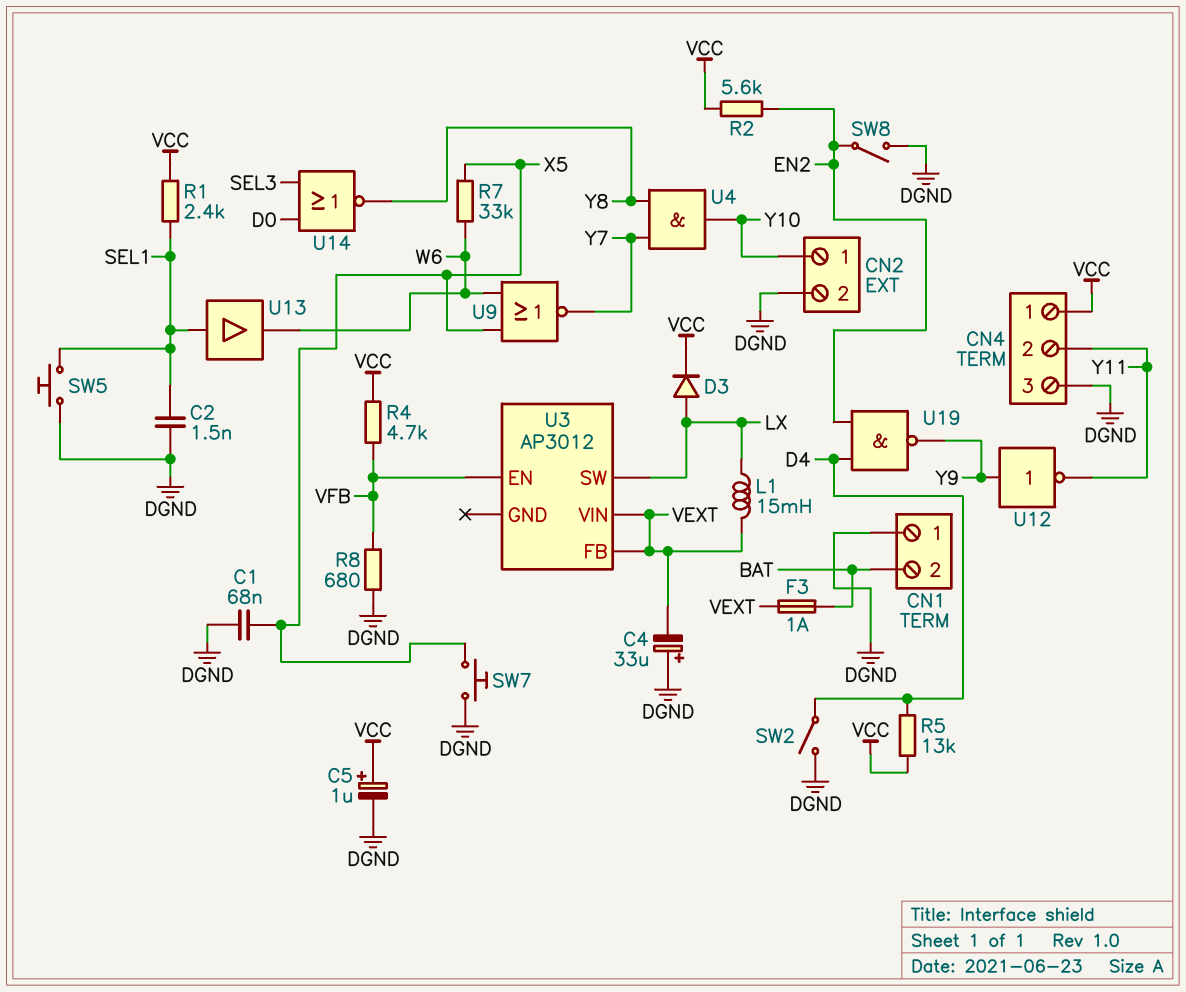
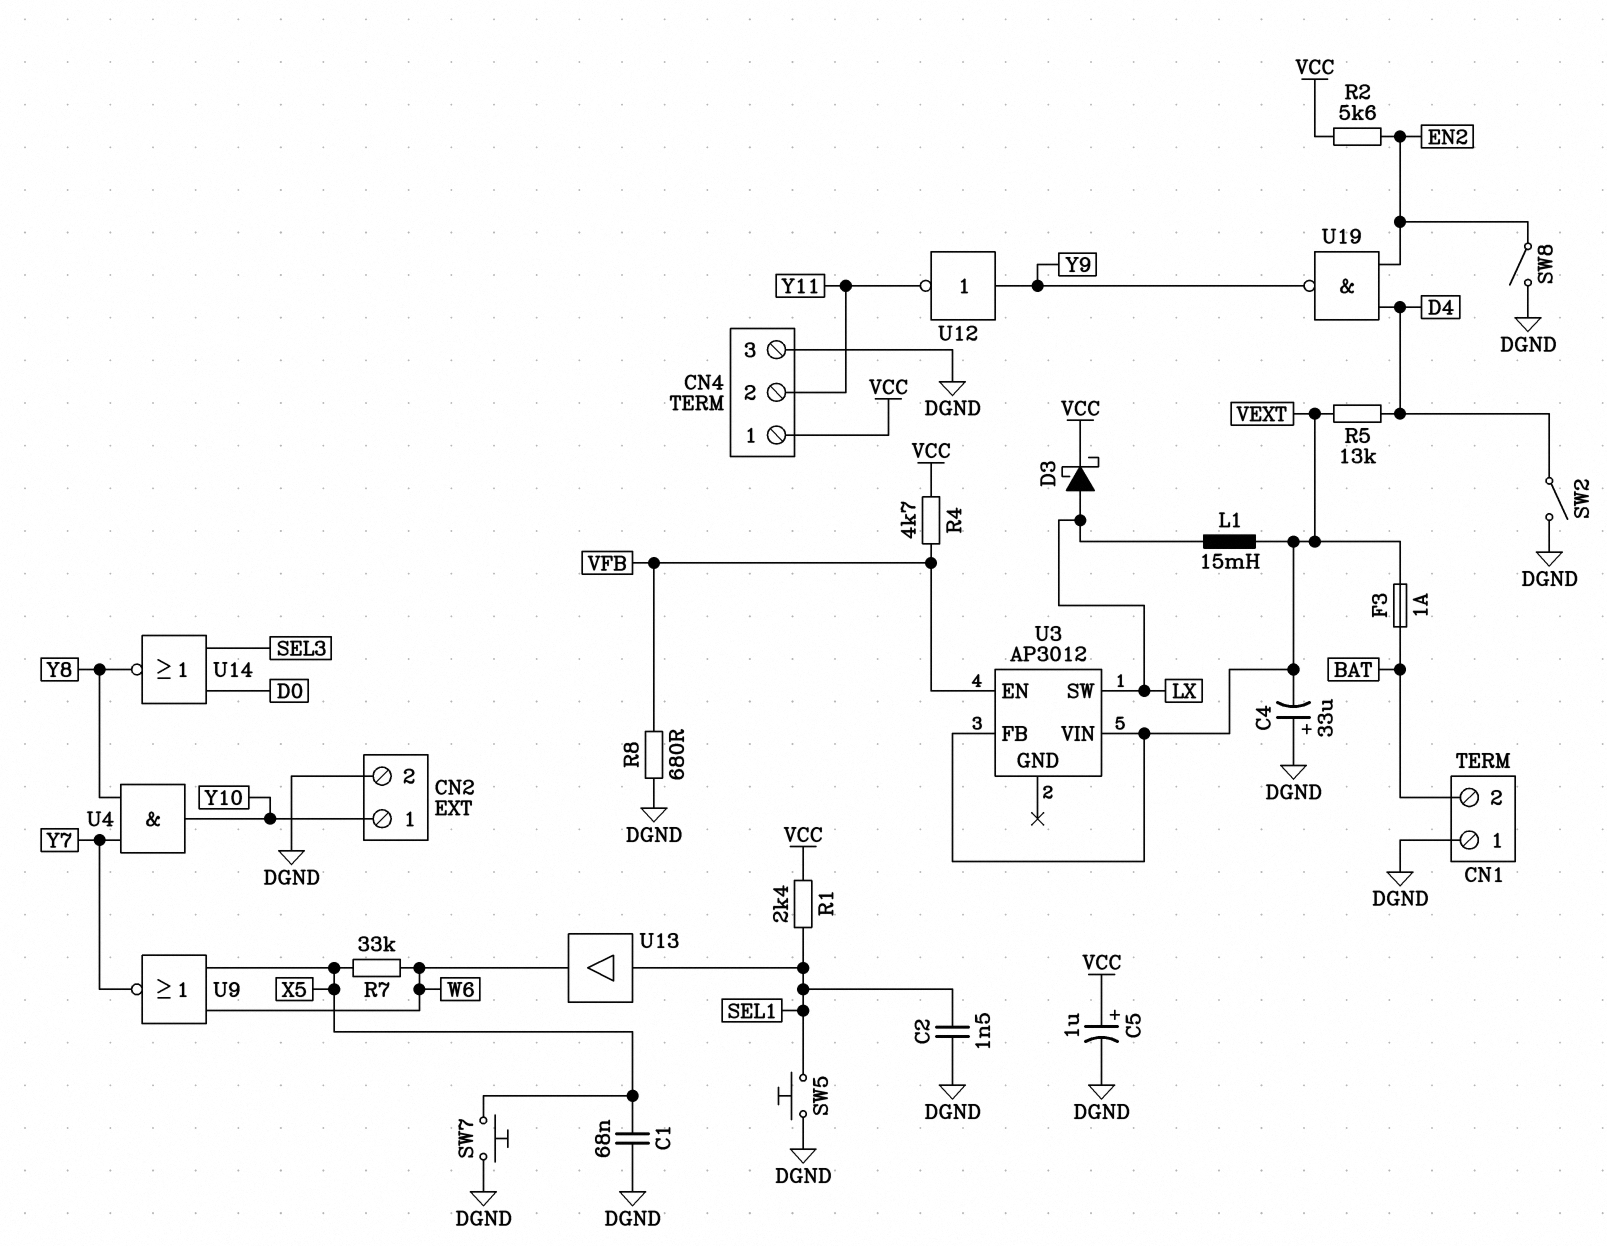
D3: diode (A LX, K VCC) -> schottky (A LX, K VCC)
R5: 13k (D4, VCC) -> 13k (D4, VEXT)

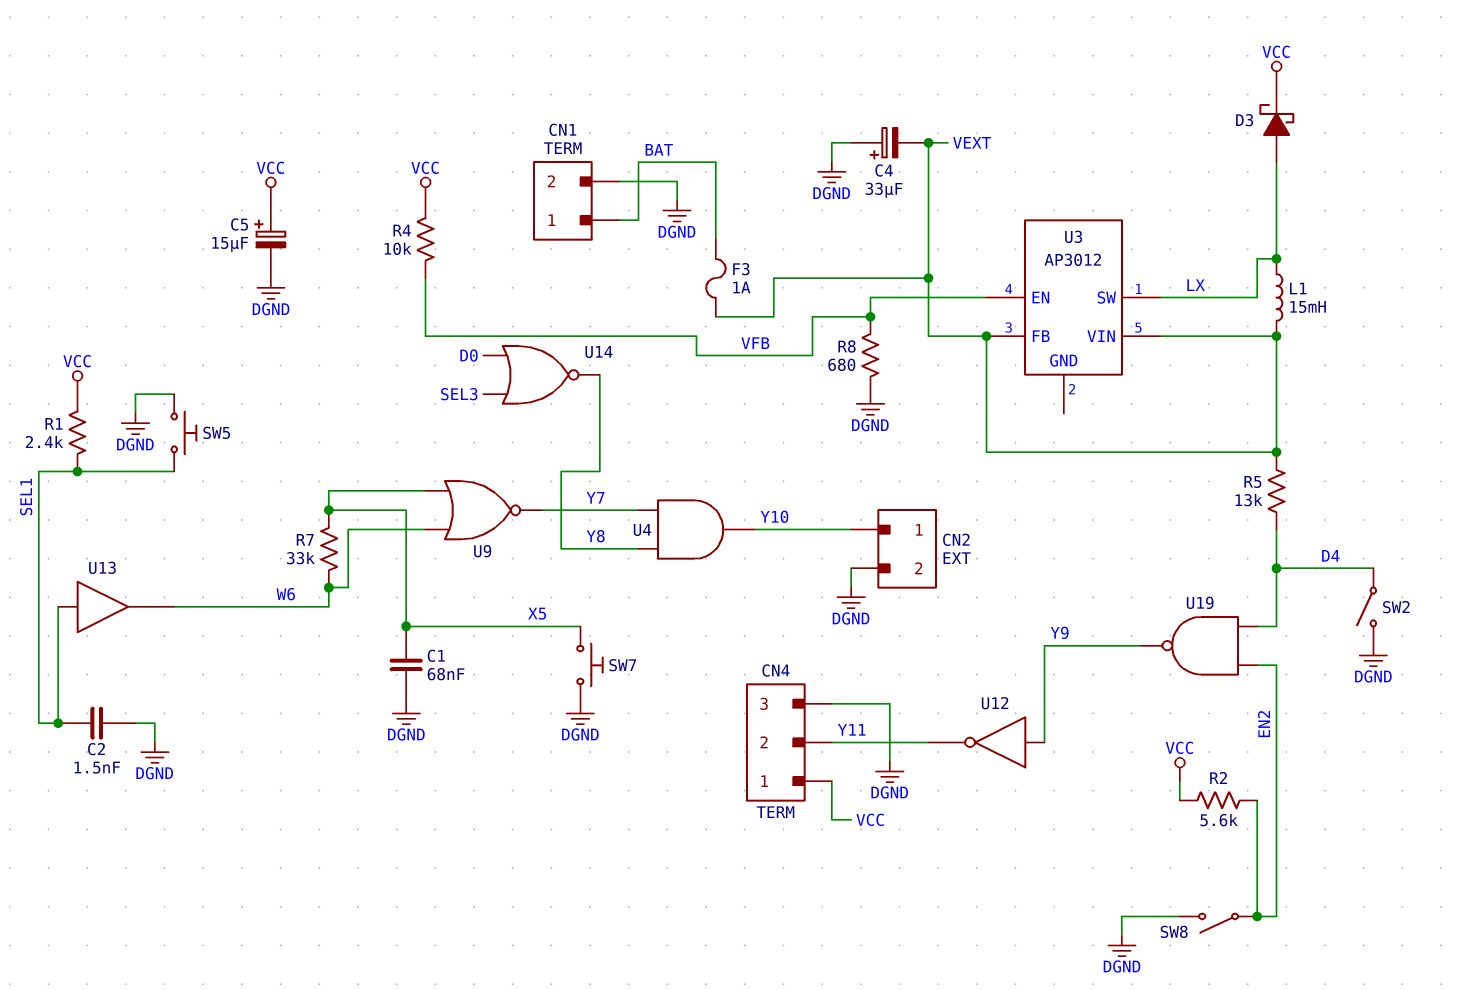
C5: 1uF (plus VCC, minus DGND) -> 15uF (plus VCC, minus DGND)
CN1 pin 1: DGND -> BAT
CN1 pin 2: BAT -> DGND
R4: 4.7k (VCC, VFB) -> 10k (VCC, VFB)

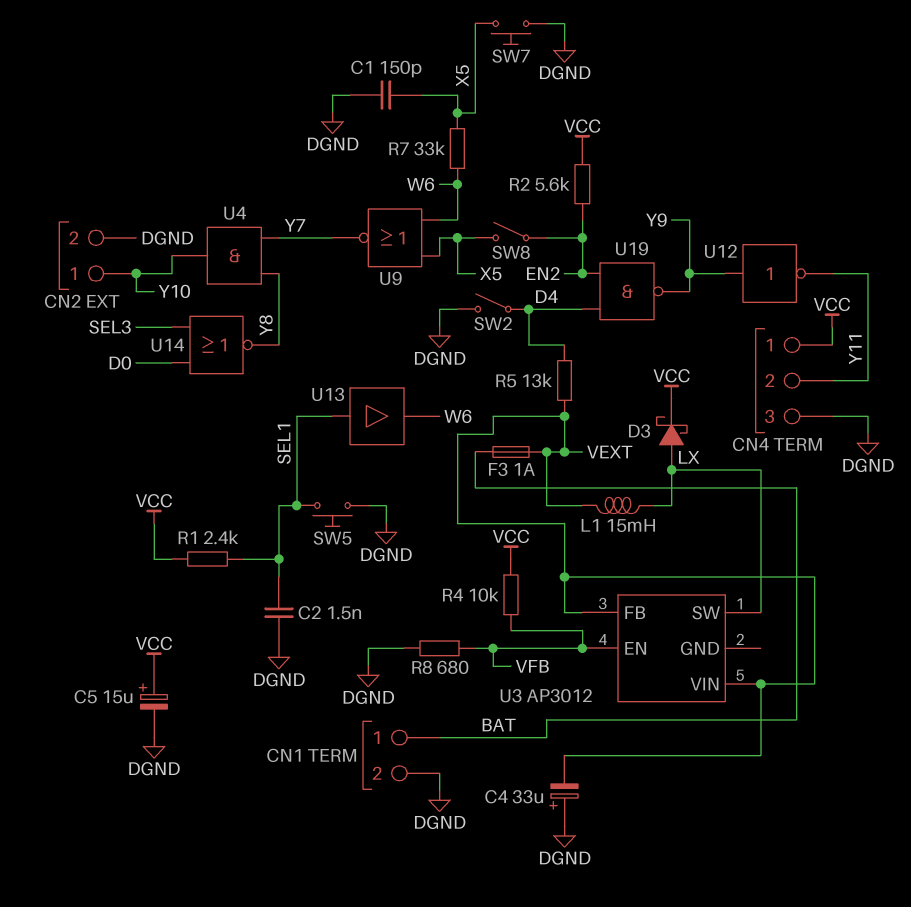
C1: 68nF (DGND, X5) -> 150pF (DGND, X5)
SW8: switch (DGND, EN2) -> switch (EN2, X5)

